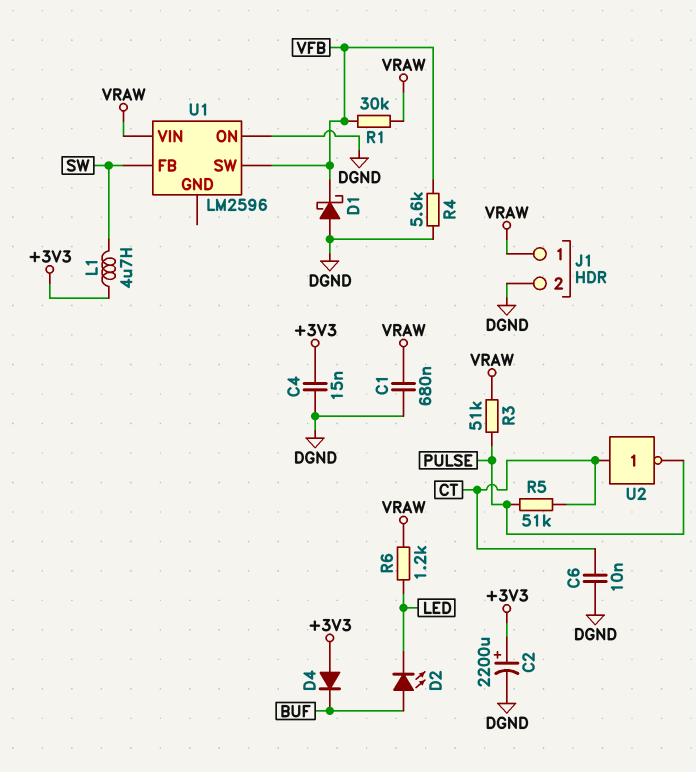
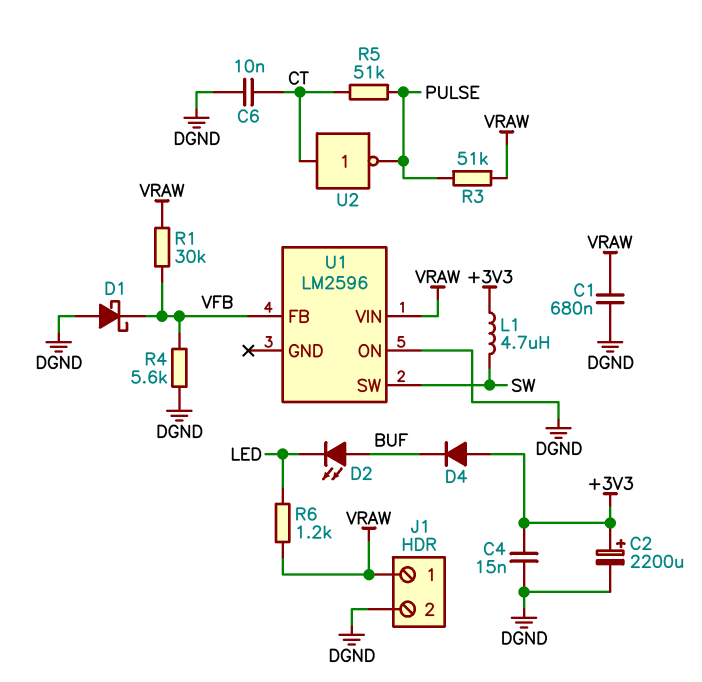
U1 pin FB: SW -> VFB
U1 pin SW: VFB -> SW

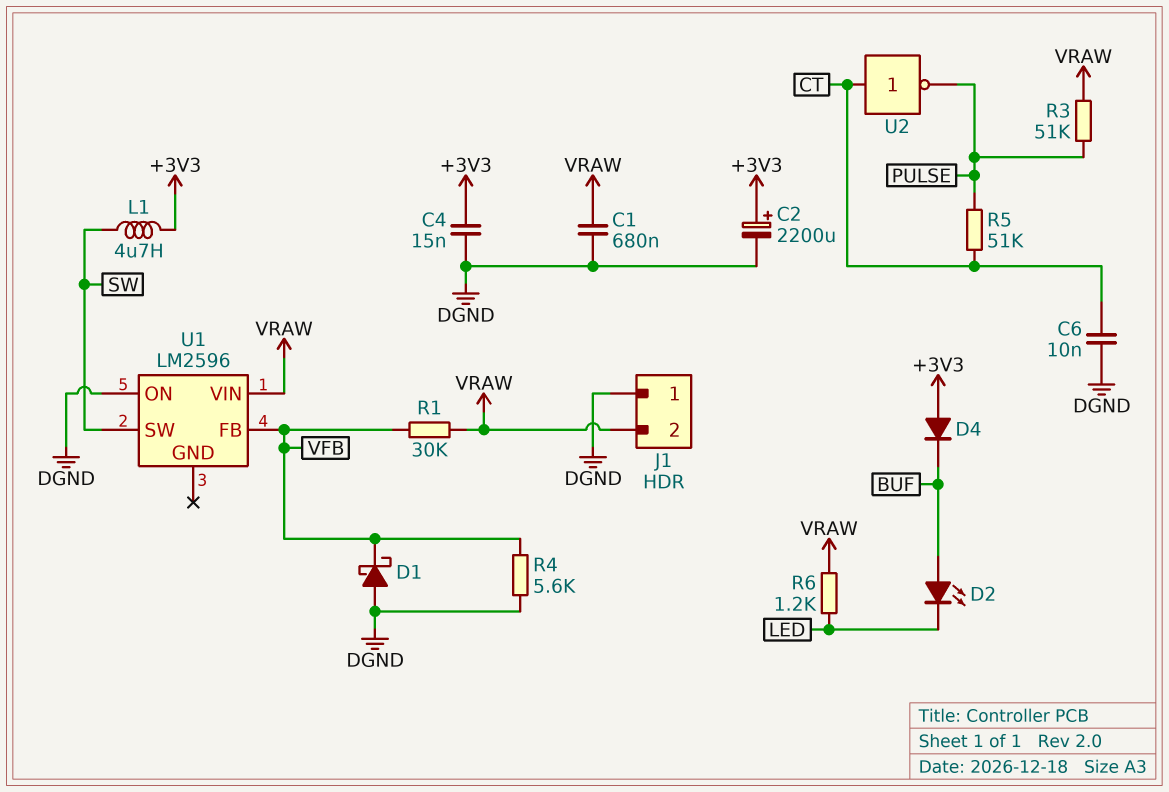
J1 pin 1: VRAW -> DGND
J1 pin 2: DGND -> VRAW

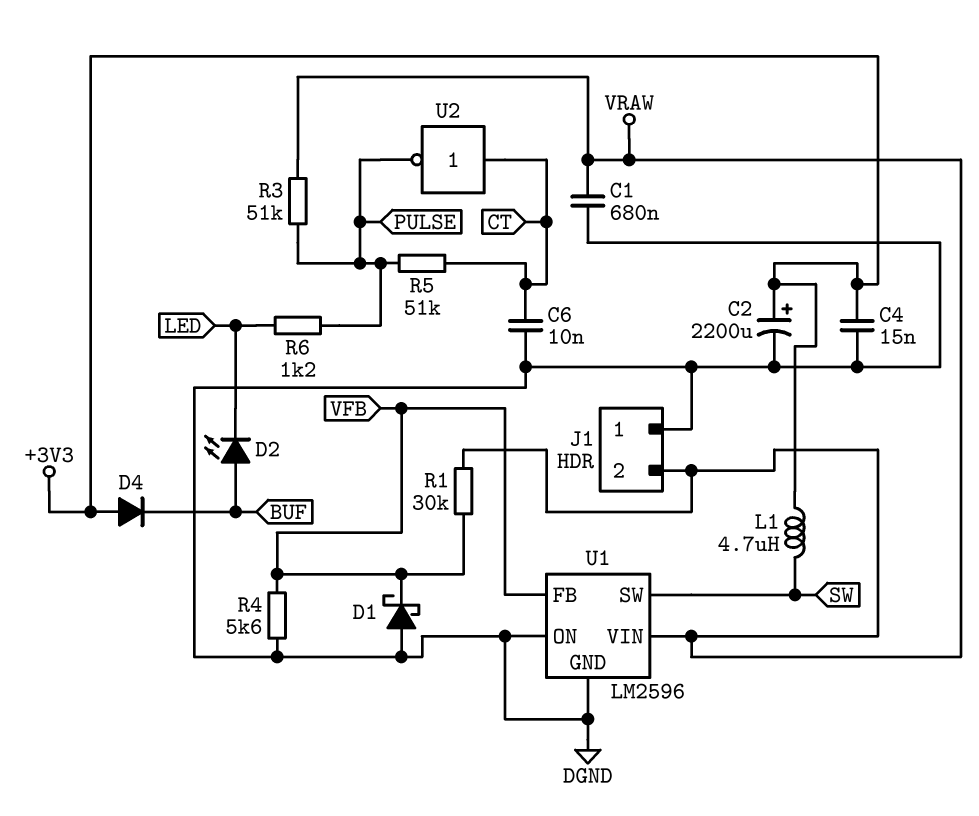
R6: 1.2k (LED, VRAW) -> 1.2k (LED, PULSE)
U1 pin GND: none -> DGND

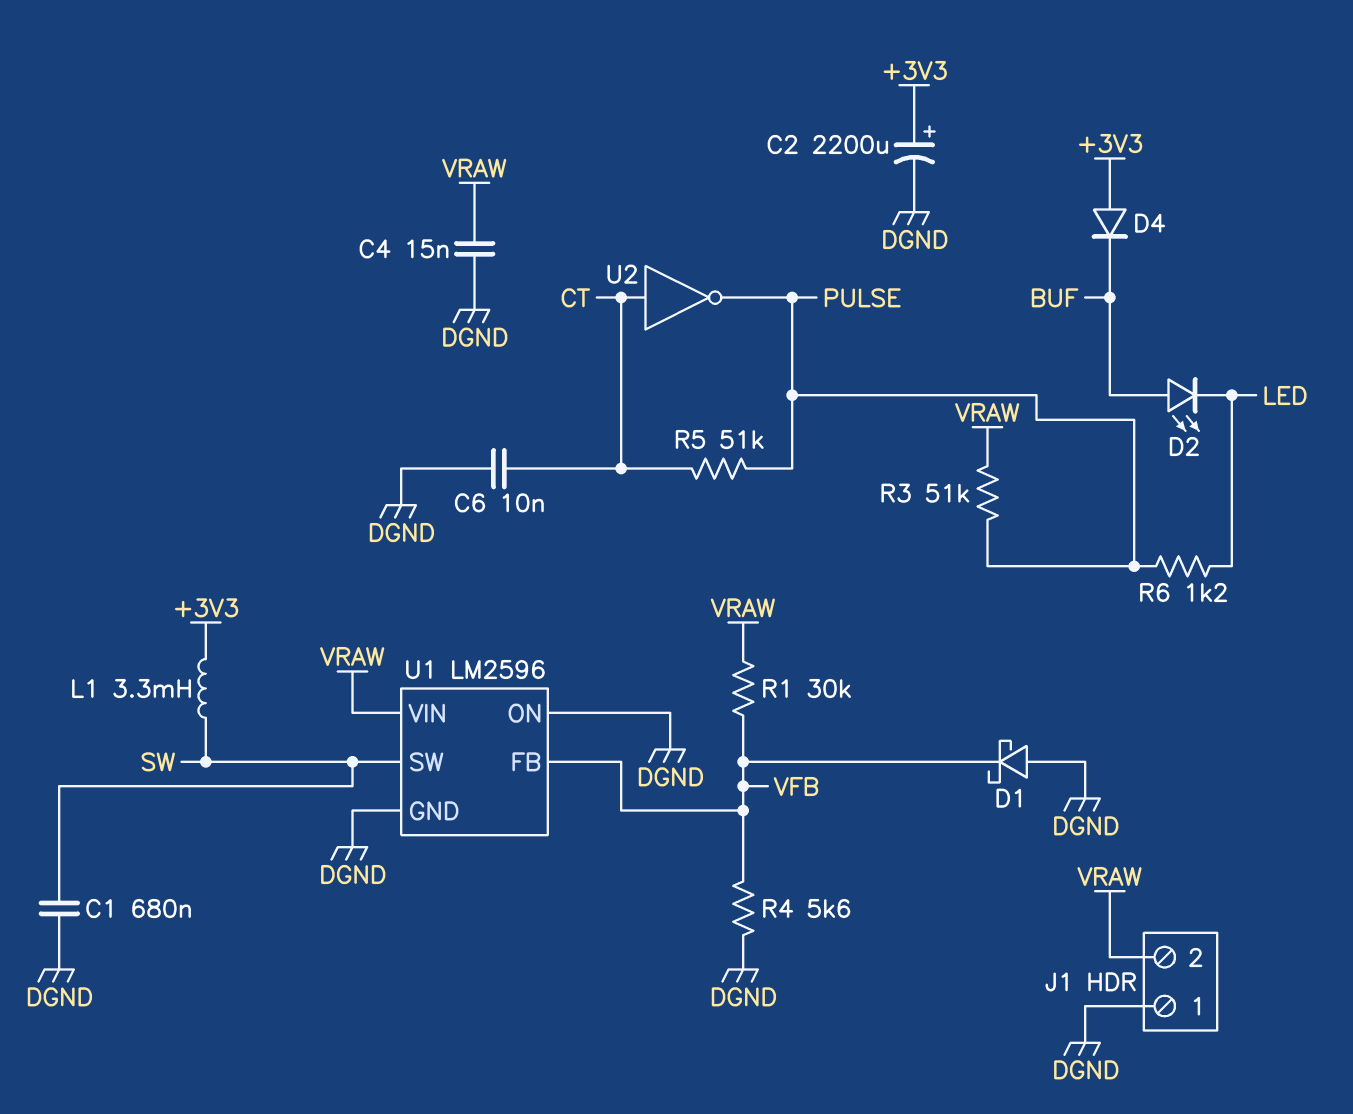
C1: 680nF (DGND, VRAW) -> 680nF (DGND, SW)
C4: 15nF (+3V3, DGND) -> 15nF (DGND, VRAW)
L1: 4.7uH (+3V3, SW) -> 3.3mH (+3V3, SW)

